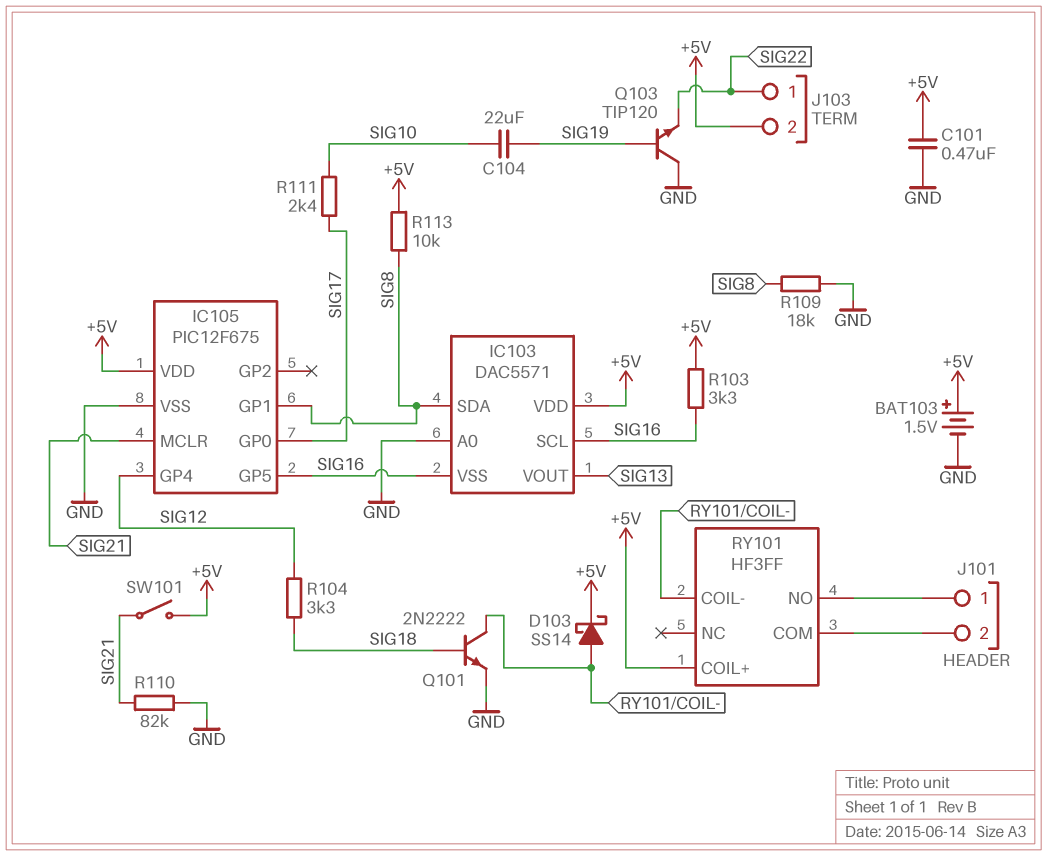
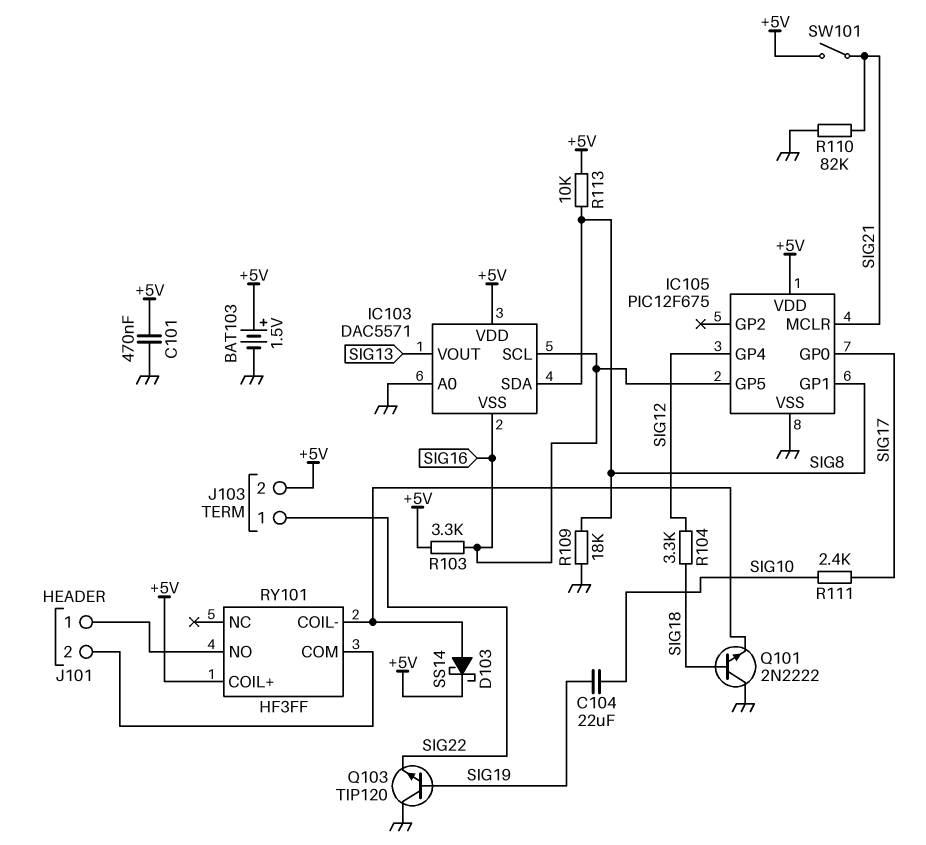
Q101: NPN 2N2222 (B SIG18, C RY101/COIL-, E GND) -> NPN 2N2222 (B SIG18, C GND, E RY101/COIL-)

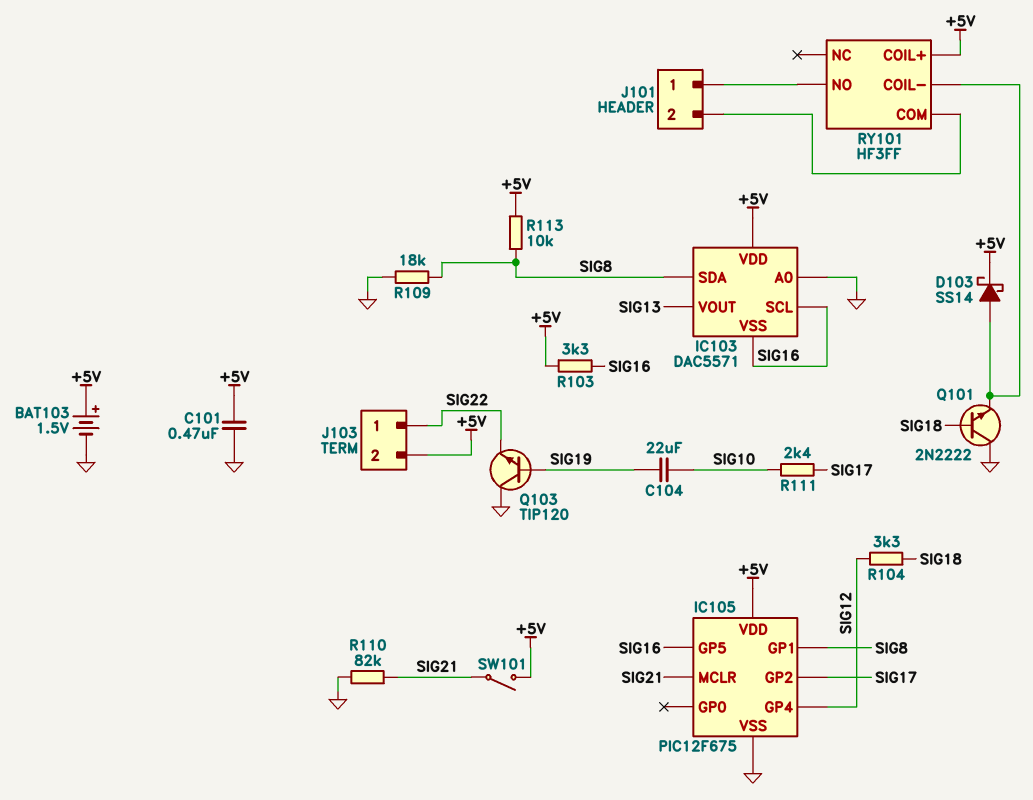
IC105 pin GP0: SIG17 -> none
IC105 pin GP2: none -> SIG17

